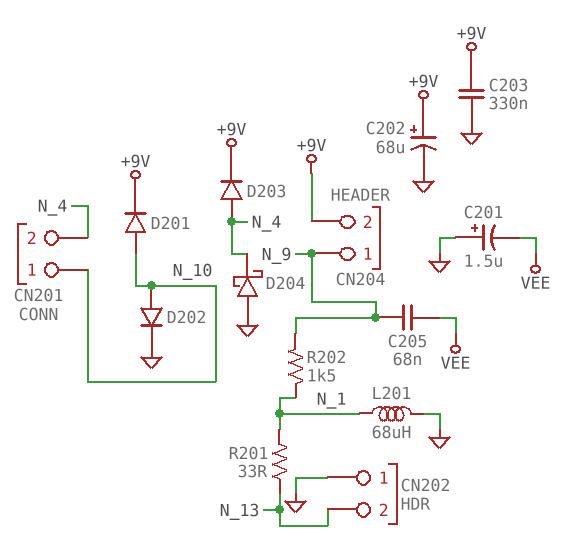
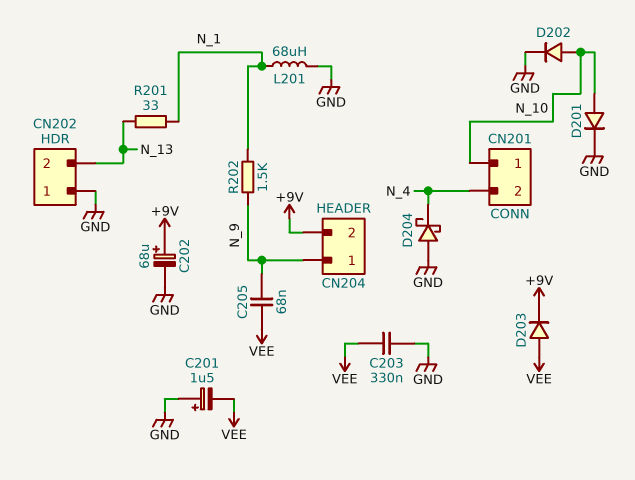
C203: 330nF (+9V, GND) -> 330nF (GND, VEE)
D201: diode (A N_10, K +9V) -> diode (A N_10, K GND)
D203: diode (A N_4, K +9V) -> diode (A VEE, K +9V)

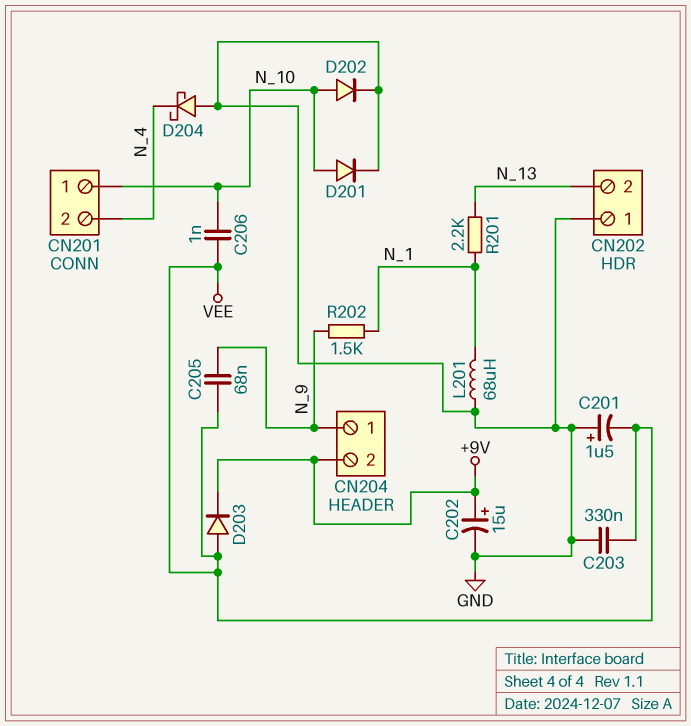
C202: 68uF (plus +9V, minus GND) -> 15uF (plus +9V, minus GND)
C206: none -> 1nF (N_10, VEE)
R201: 33 (N_1, N_13) -> 2.2k (N_1, N_13)

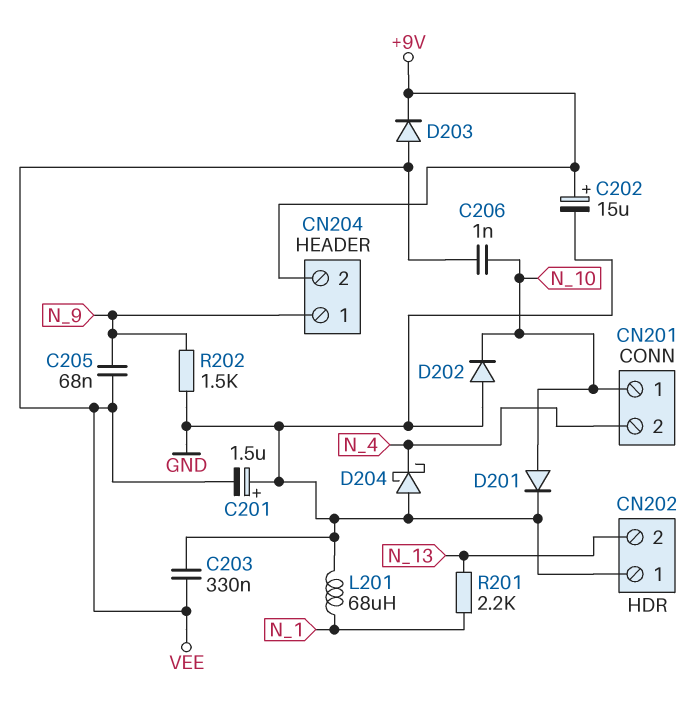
D202: diode (A N_10, K GND) -> diode (A GND, K N_10)
R202: 1.5k (N_1, N_9) -> 1.5k (GND, N_9)

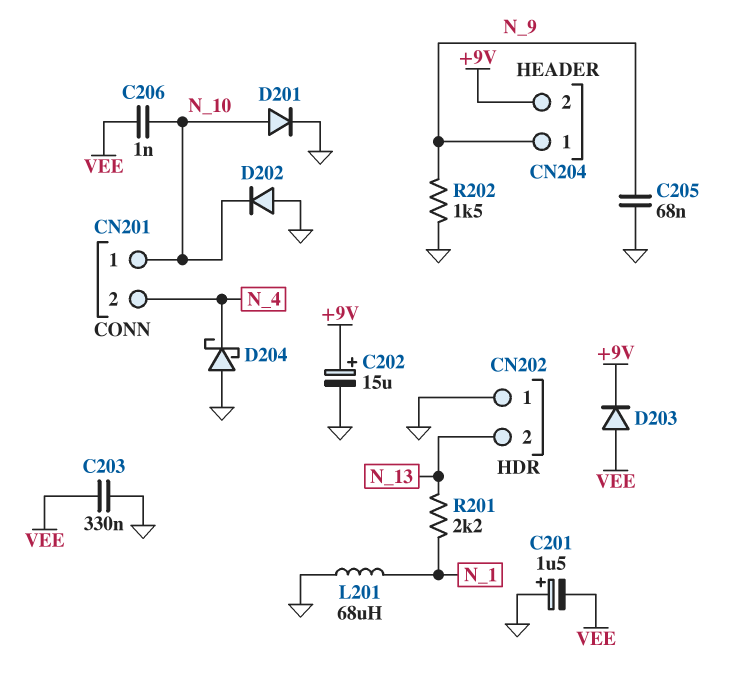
C205: 68nF (N_9, VEE) -> 68nF (GND, N_9)

